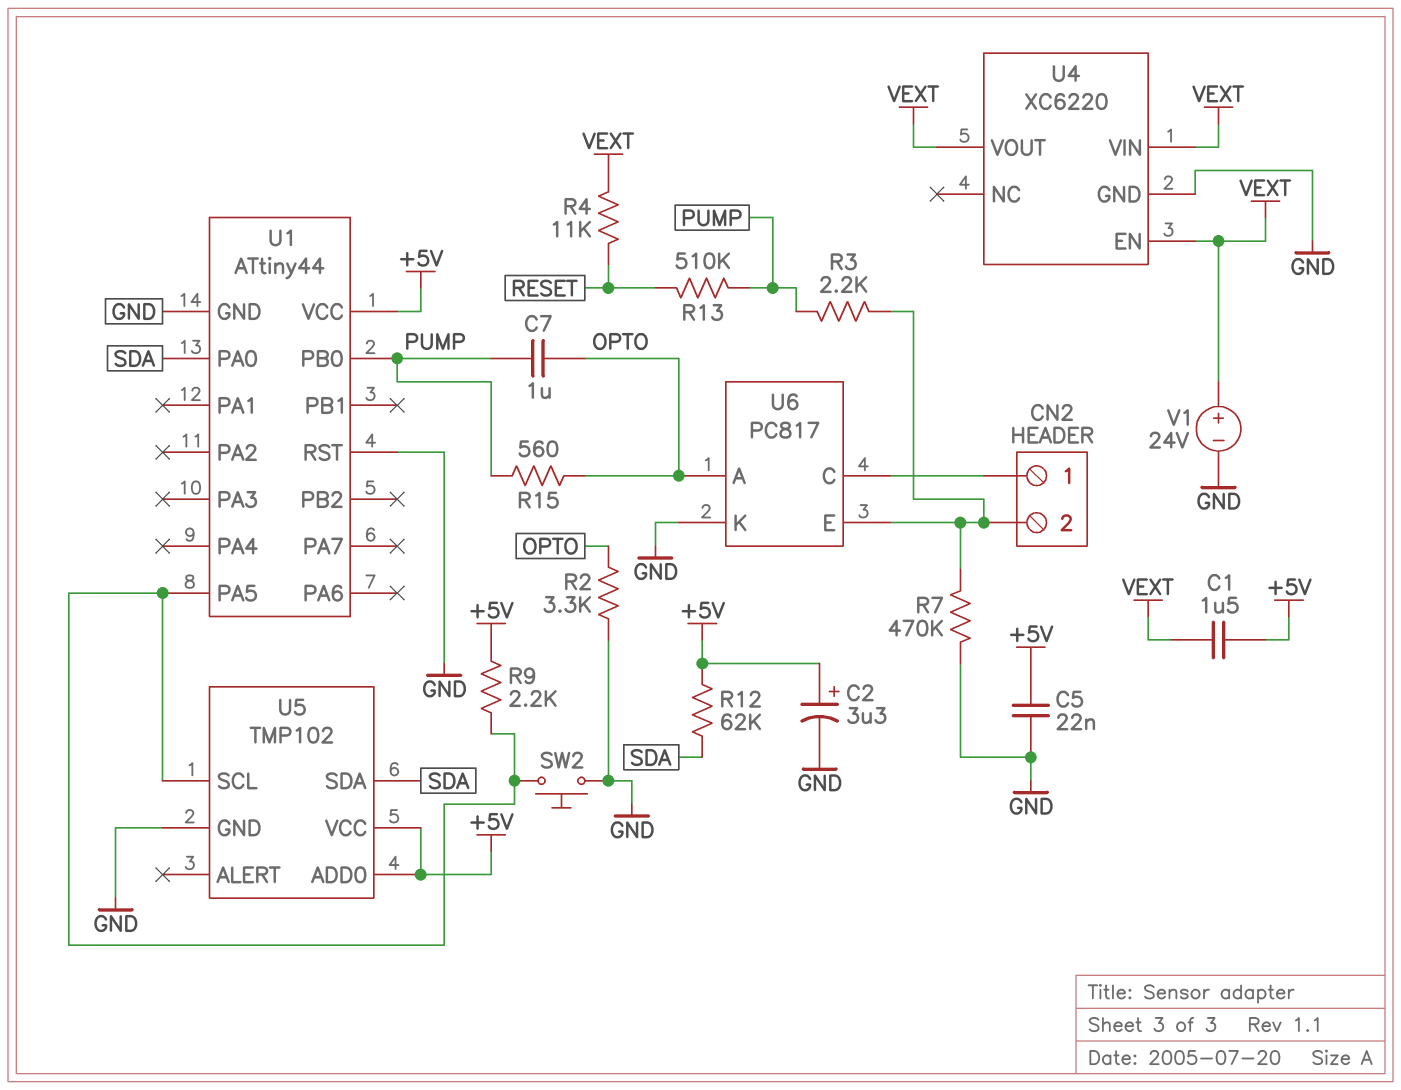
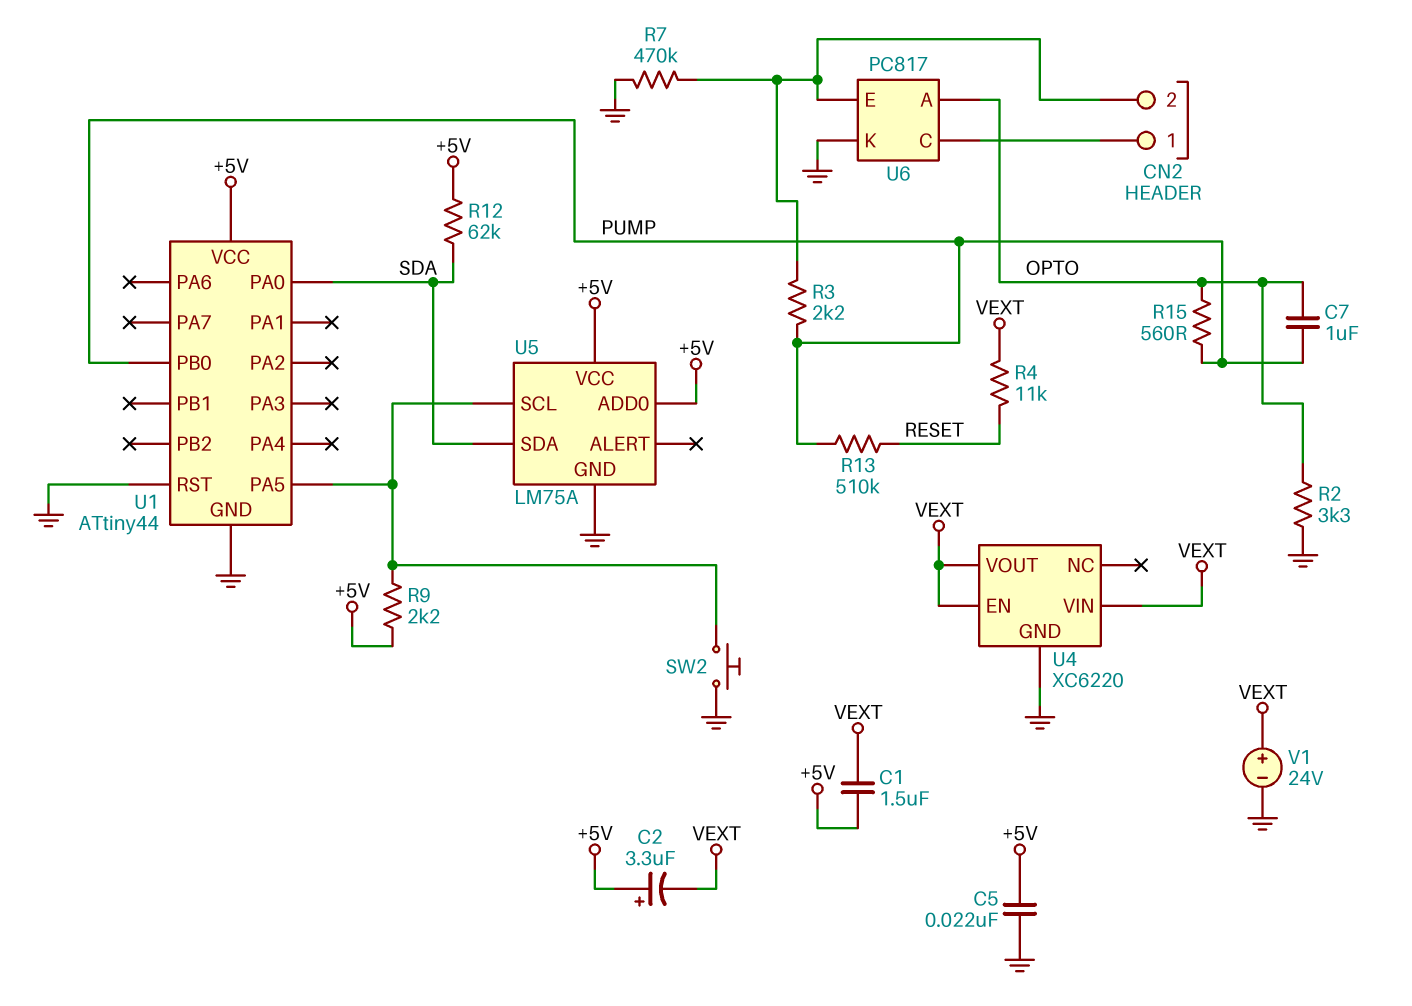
C2: 3.3uF (plus +5V, minus GND) -> 3.3uF (plus +5V, minus VEXT)
U5: TMP102 -> LM75A

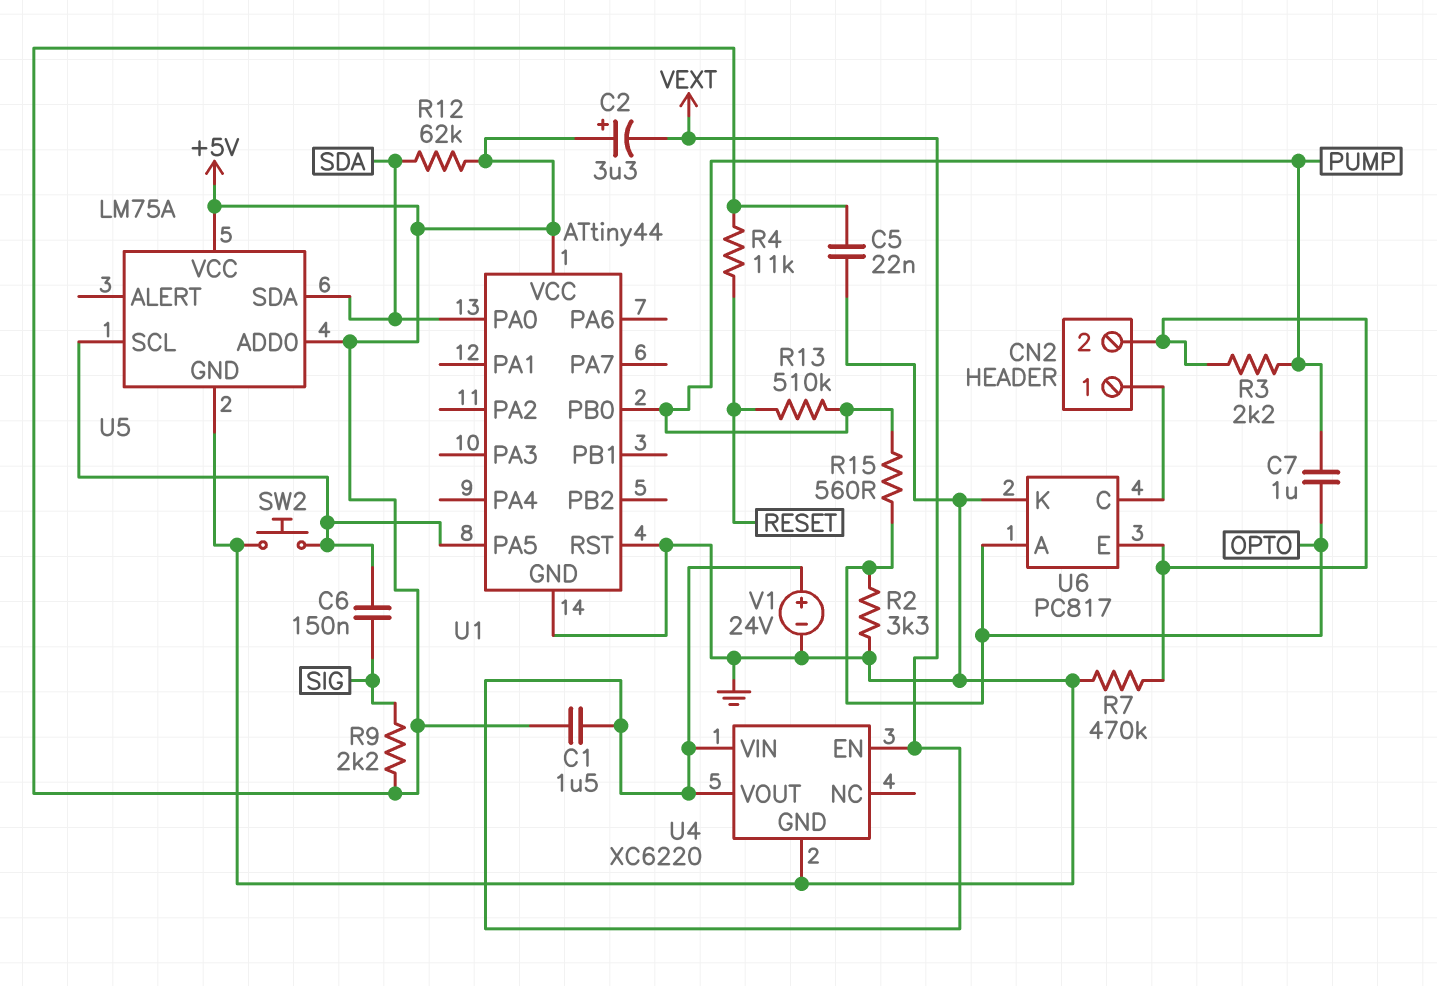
C6: none -> 150nF (SIG, U1/PA5)
R4: 11k (RESET, VEXT) -> 11k (+5V, RESET)
R9: 2.2k (+5V, U1/PA5) -> 2.2k (+5V, SIG)

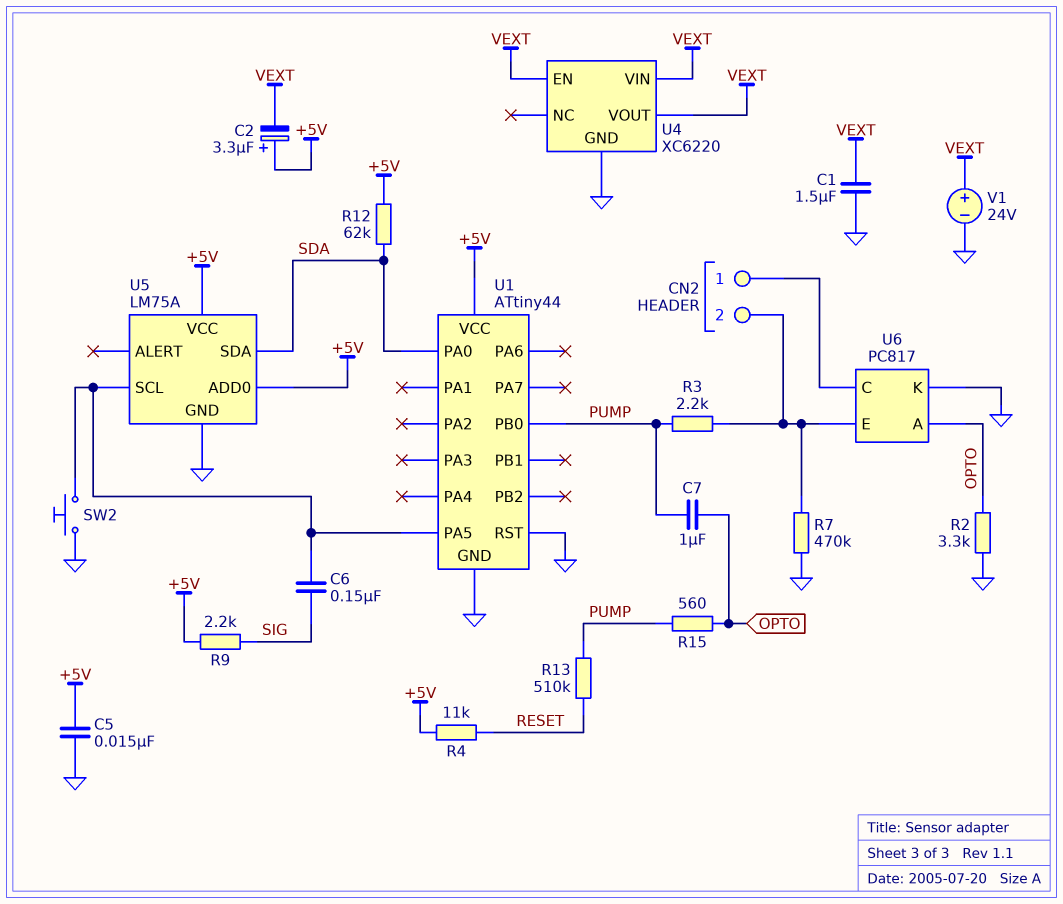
C1: 1.5uF (+5V, VEXT) -> 1.5uF (GND, VEXT)
C5: 22nF (+5V, GND) -> 15nF (+5V, GND)

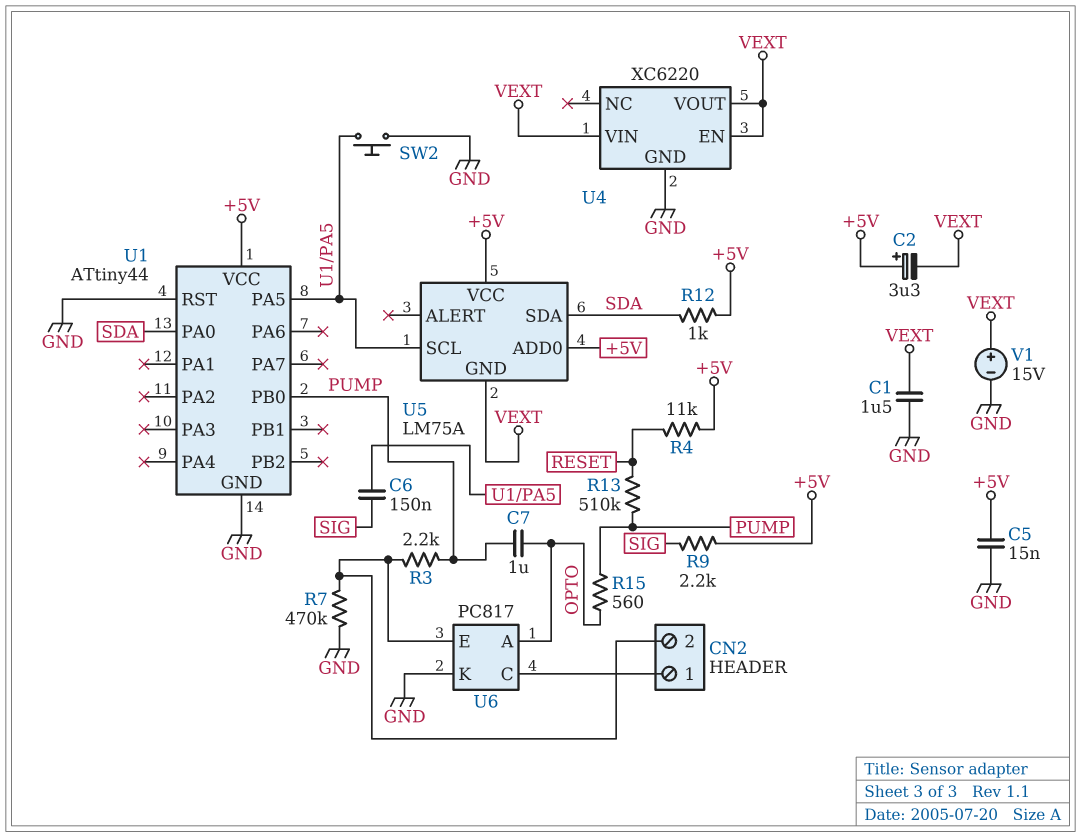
R2: 3.3k (GND, OPTO) -> none
R12: 62k (+5V, SDA) -> 1k (+5V, SDA)
U5 pin GND: GND -> VEXT
V1: 24V (plus VEXT, minus GND) -> 15V (plus VEXT, minus GND)

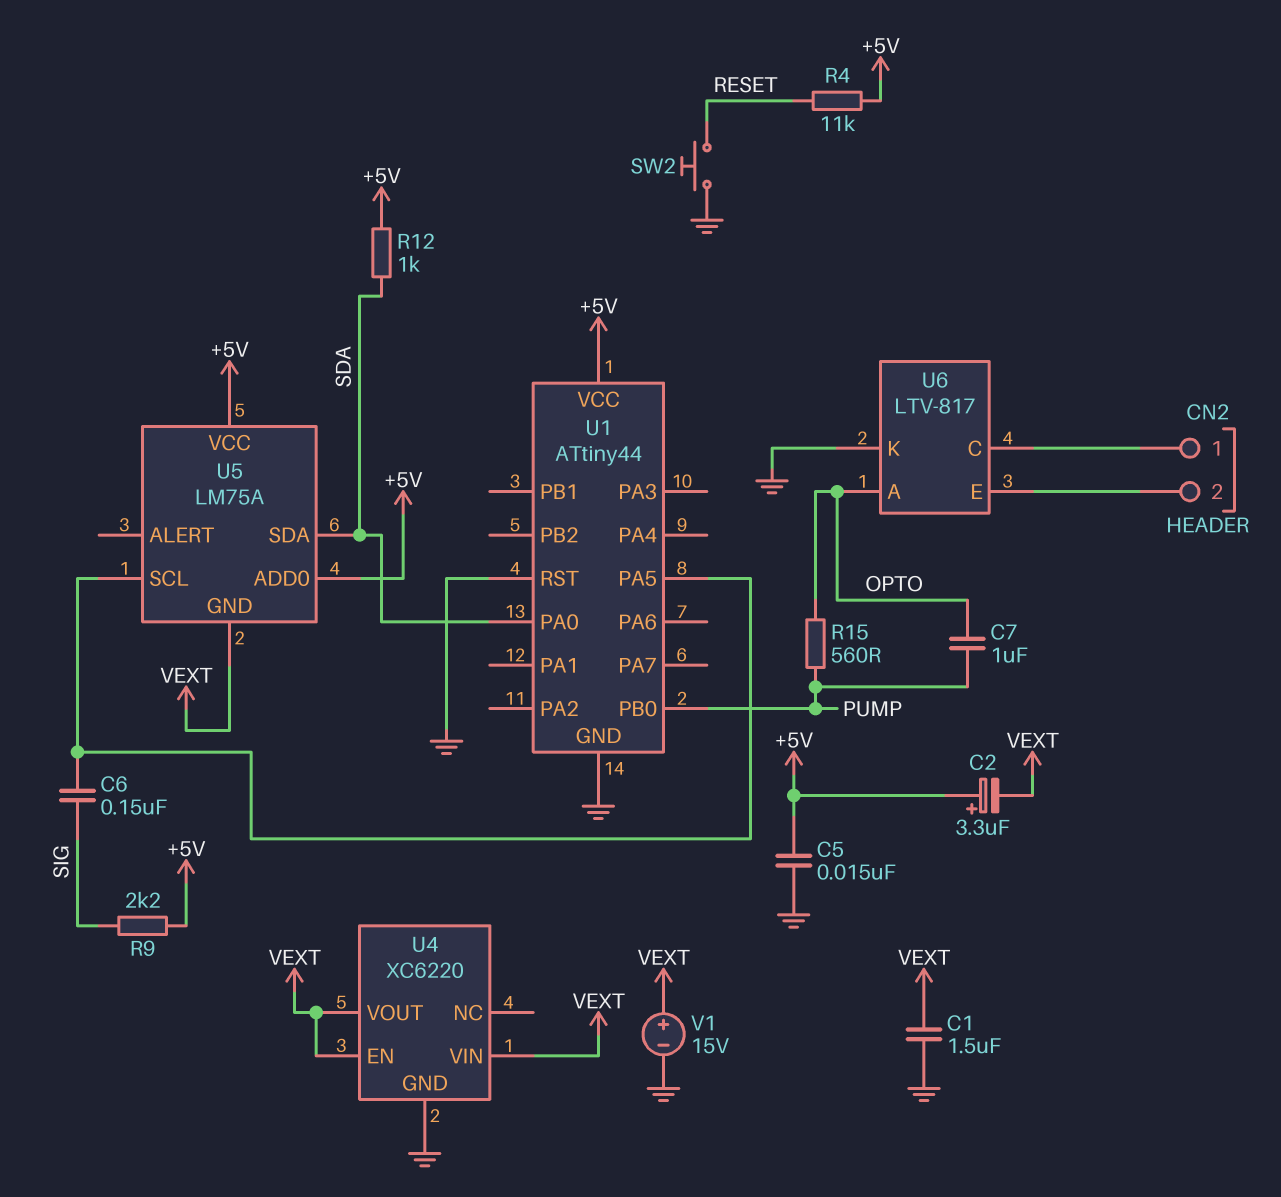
R3: 2.2k (CN2/2, PUMP) -> none
R7: 470k (CN2/2, GND) -> none
R13: 510k (PUMP, RESET) -> none
SW2: button (GND, U1/PA5) -> button (GND, RESET)
U6: PC817 -> LTV-817

